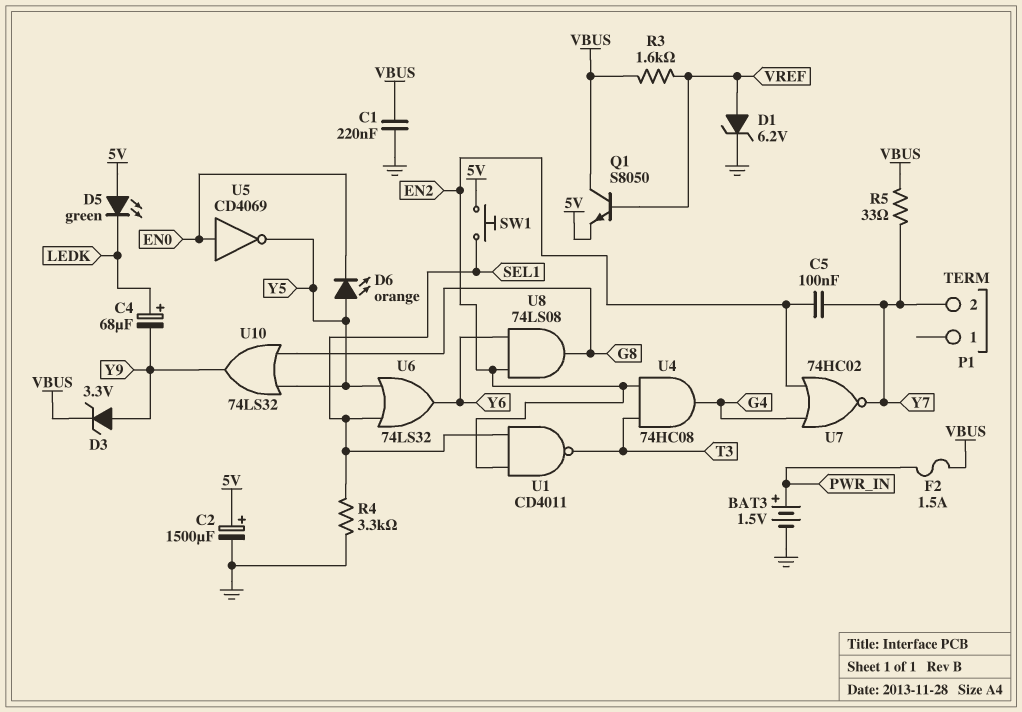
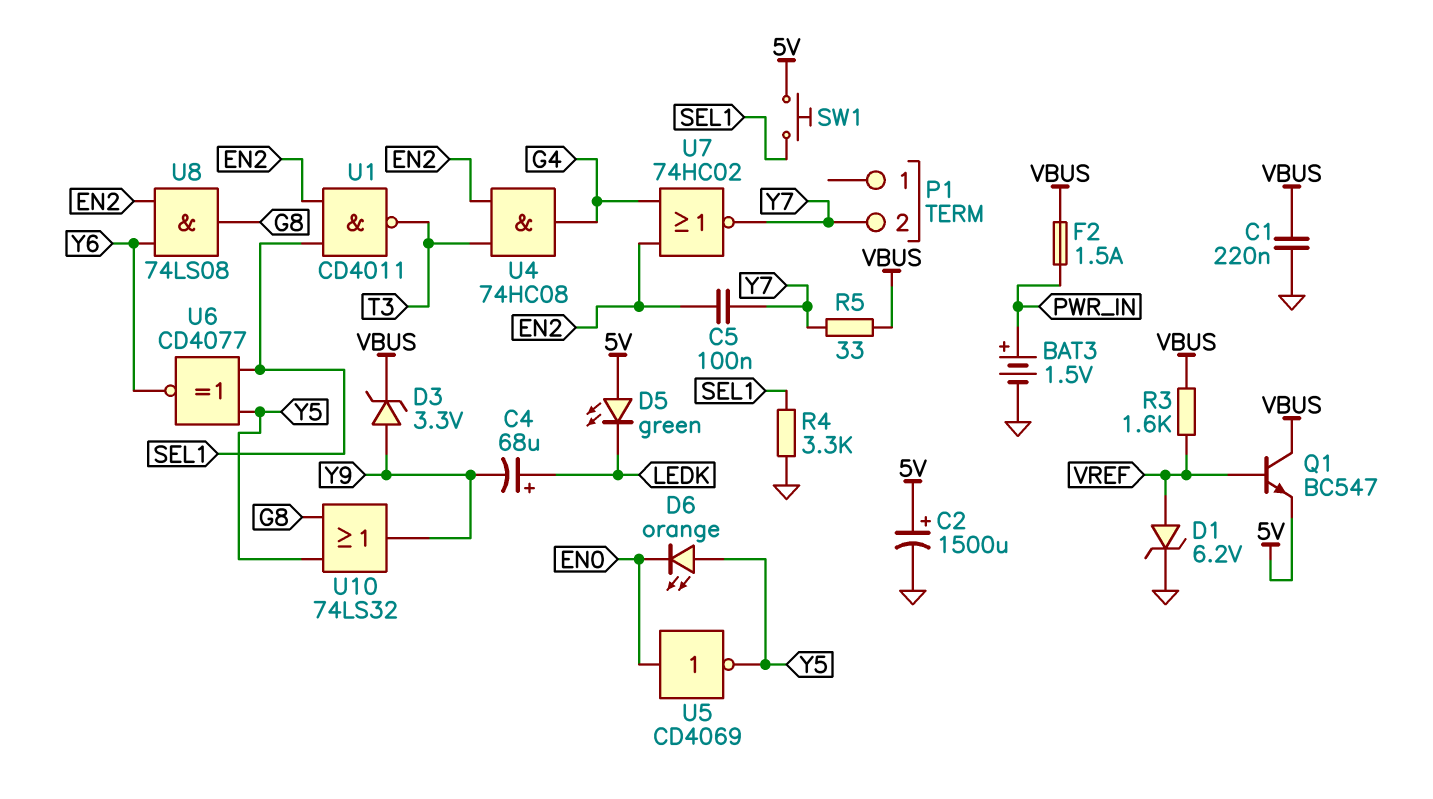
Q1: NPN S8050 (B VREF, C VBUS, E 5V) -> NPN BC547 (B VREF, C VBUS, E 5V)
U6: OR 74LS32 (in SEL1, in Y5, out Y6) -> XNOR CD4077 (in SEL1, in Y5, out Y6)

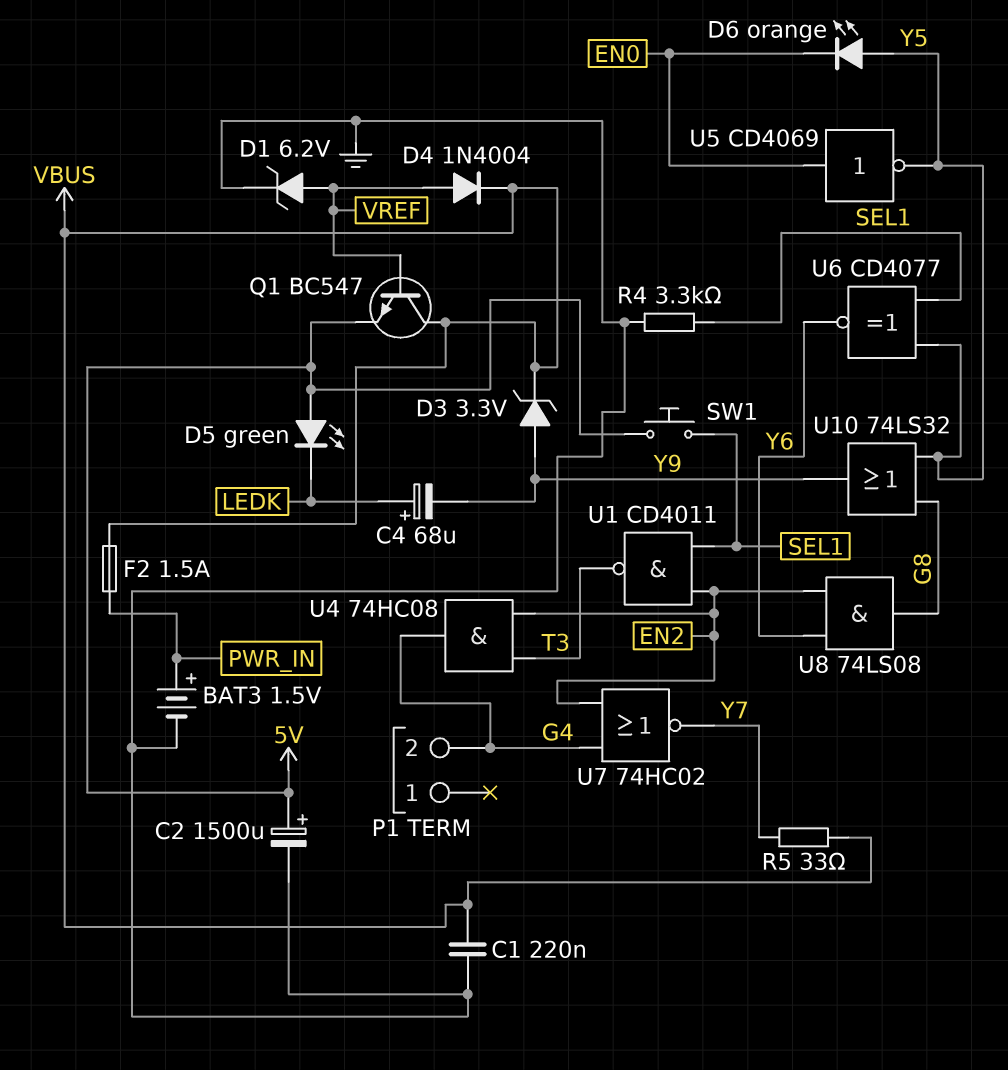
C5: 100nF (EN2, Y7) -> none
D4: none -> diode 1N4004 (A VREF, K VBUS)
P1 pin 2: Y7 -> G4
R3: 1.6k (VBUS, VREF) -> none

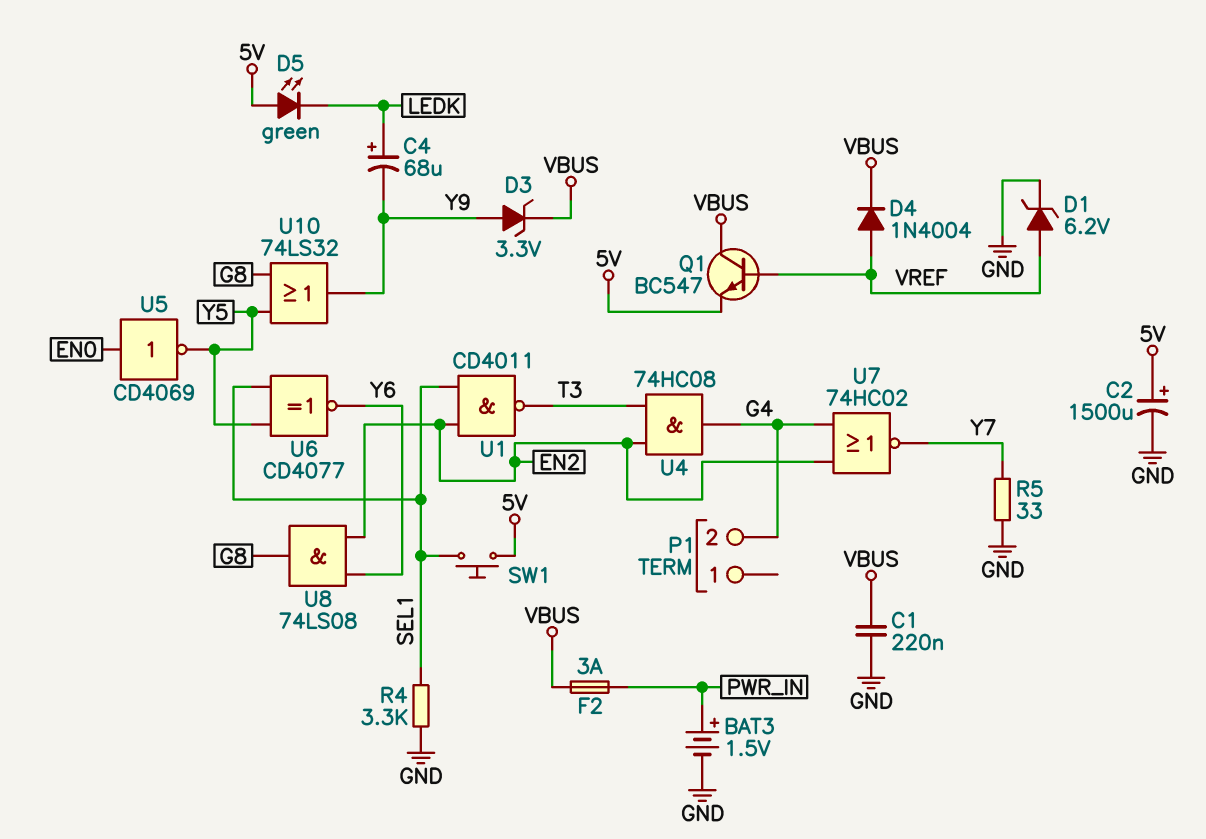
D6: LED orange (A Y5, K EN0) -> none
F2: 1.5A (PWR_IN, VBUS) -> 3A (PWR_IN, VBUS)
R5: 33 (VBUS, Y7) -> 33 (GND, Y7)

